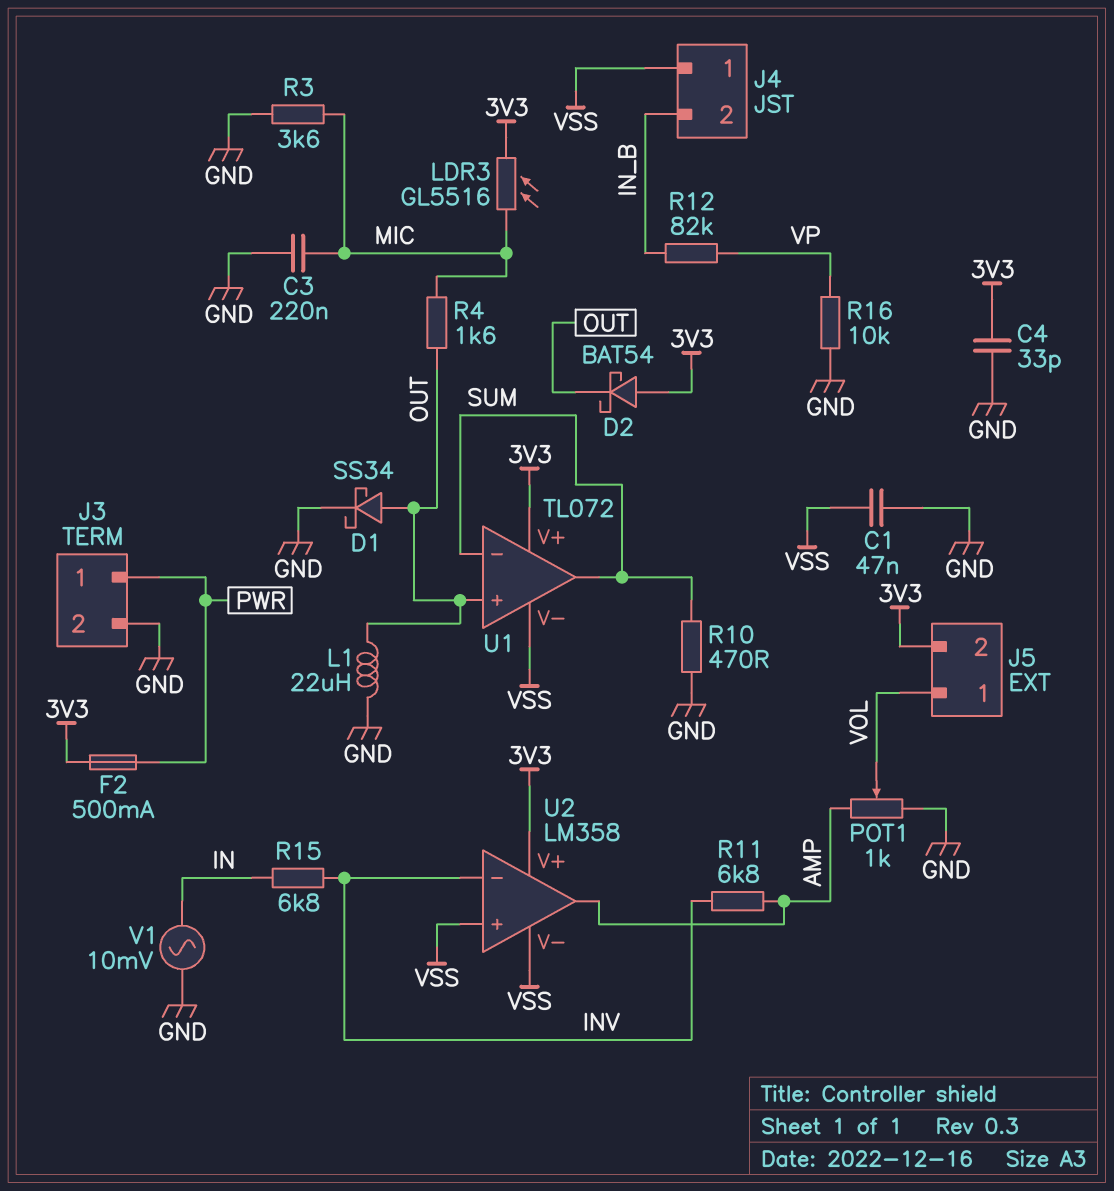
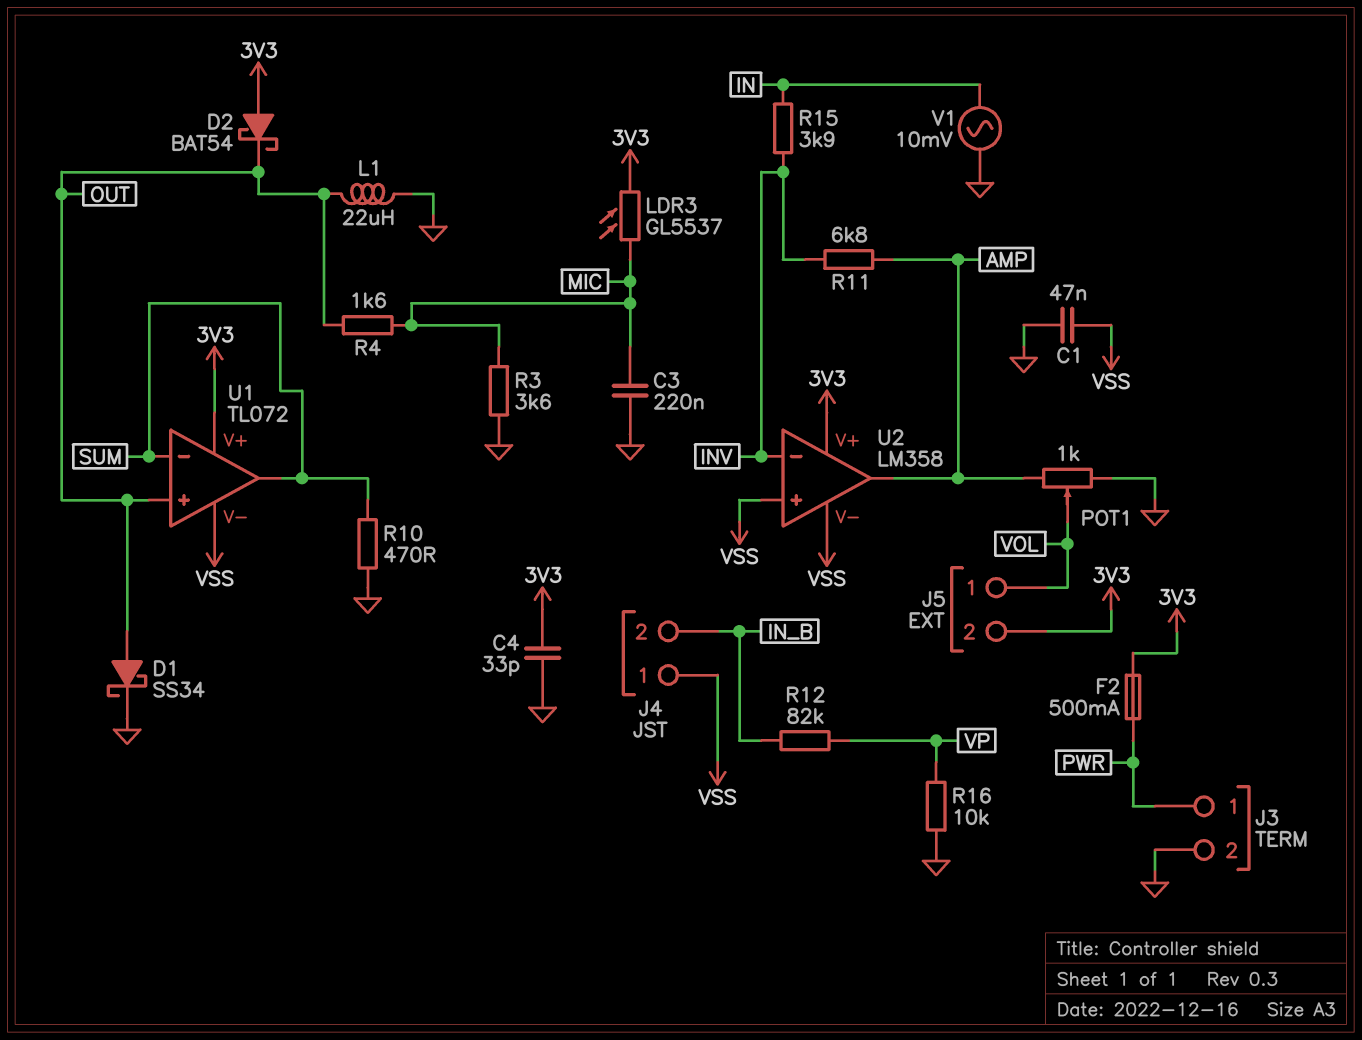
LDR3: GL5516 (3V3, MIC) -> GL5537 (3V3, MIC)
R15: 6.8k (IN, INV) -> 3.9k (IN, INV)

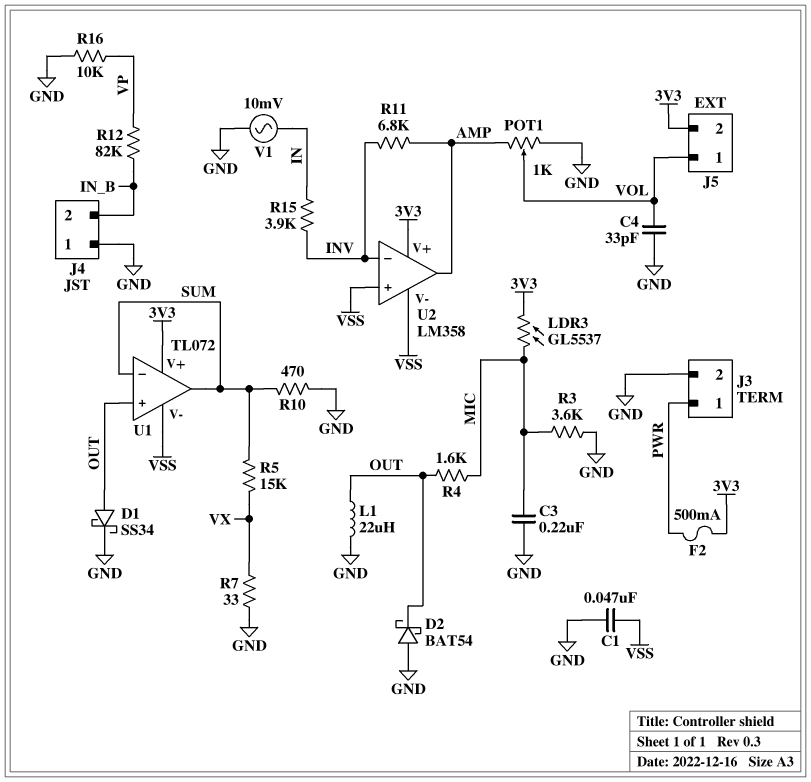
C4: 33pF (3V3, GND) -> 33pF (GND, VOL)
D2: schottky BAT54 (A 3V3, K OUT) -> schottky BAT54 (A GND, K OUT)
J4 pin 1: VSS -> GND
R5: none -> 15k (SUM, VX)
R7: none -> 33 (GND, VX)

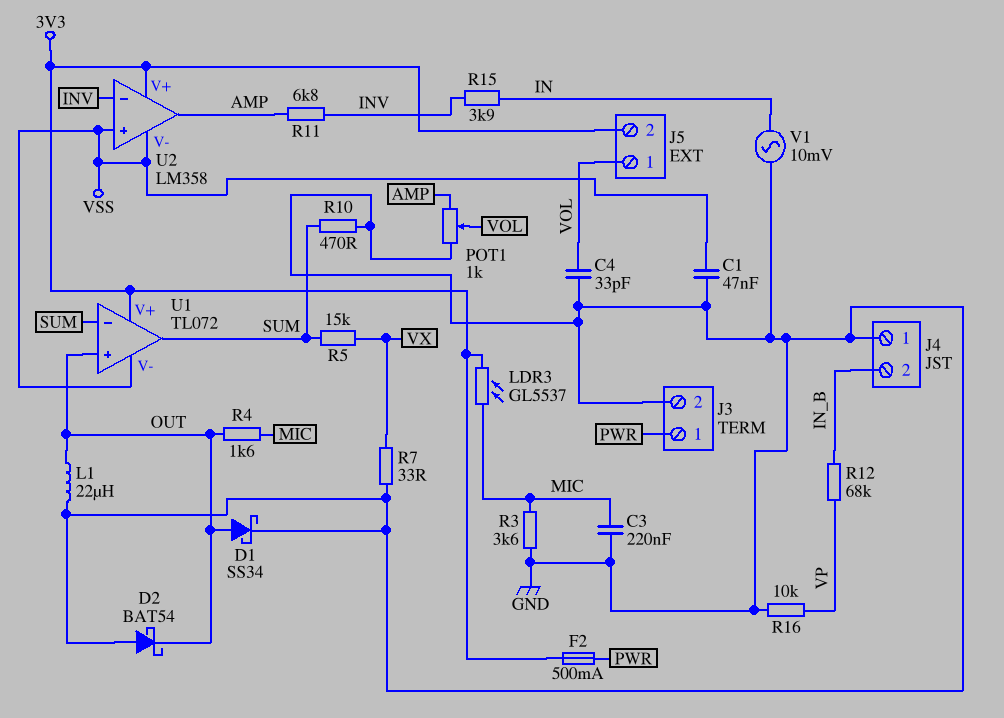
R12: 82k (IN_B, VP) -> 68k (IN_B, VP)

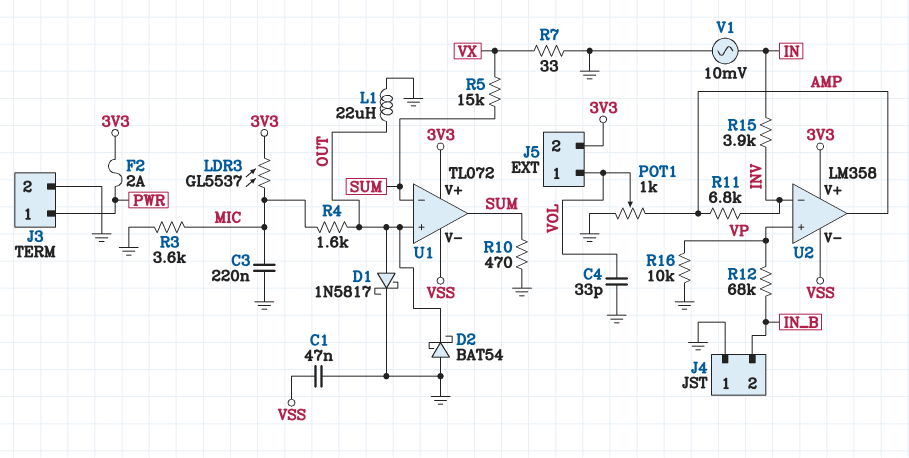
D1: schottky SS34 (A OUT, K GND) -> schottky 1N5817 (A OUT, K GND)
F2: 500mA (3V3, PWR) -> 2A (3V3, PWR)
U2 pin in+: VSS -> VP

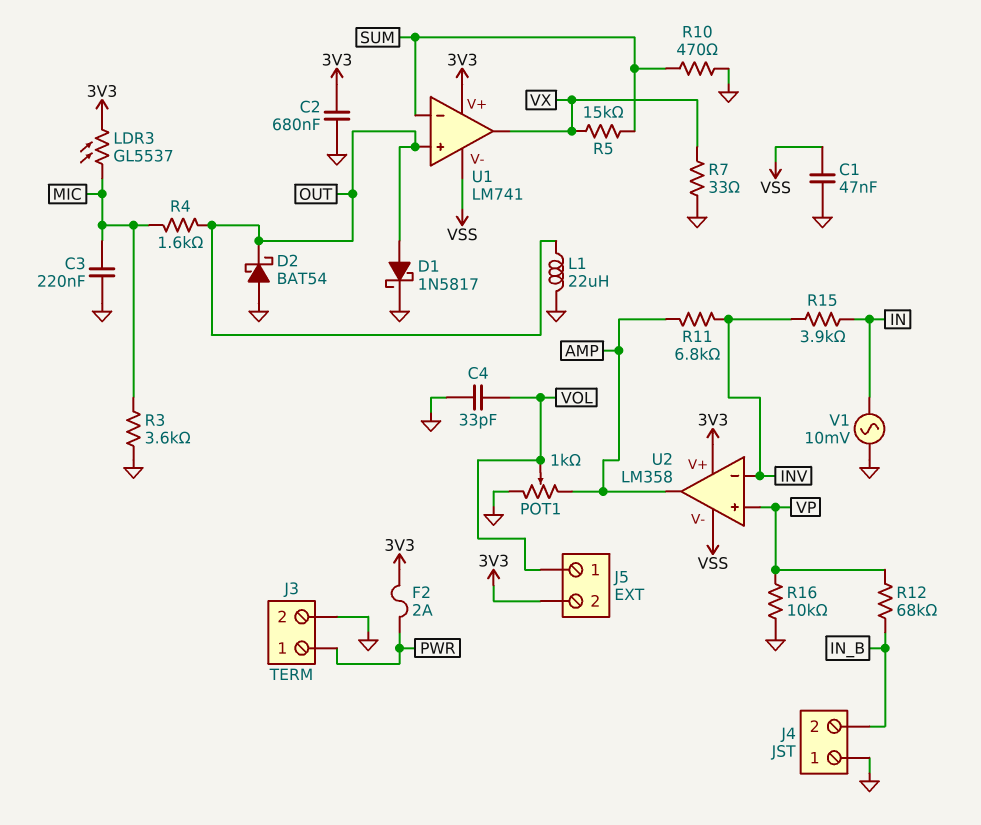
C2: none -> 680nF (3V3, GND)
U1: TL072 -> LM741
U1 pin out: SUM -> VX

